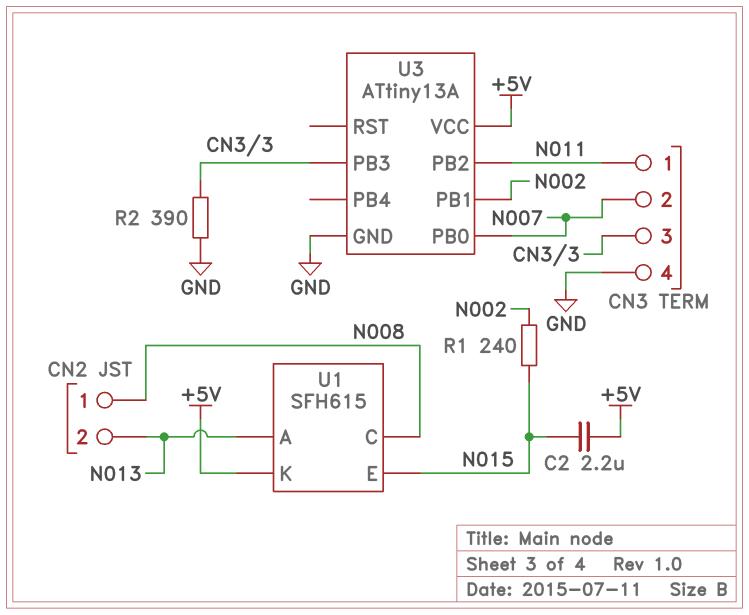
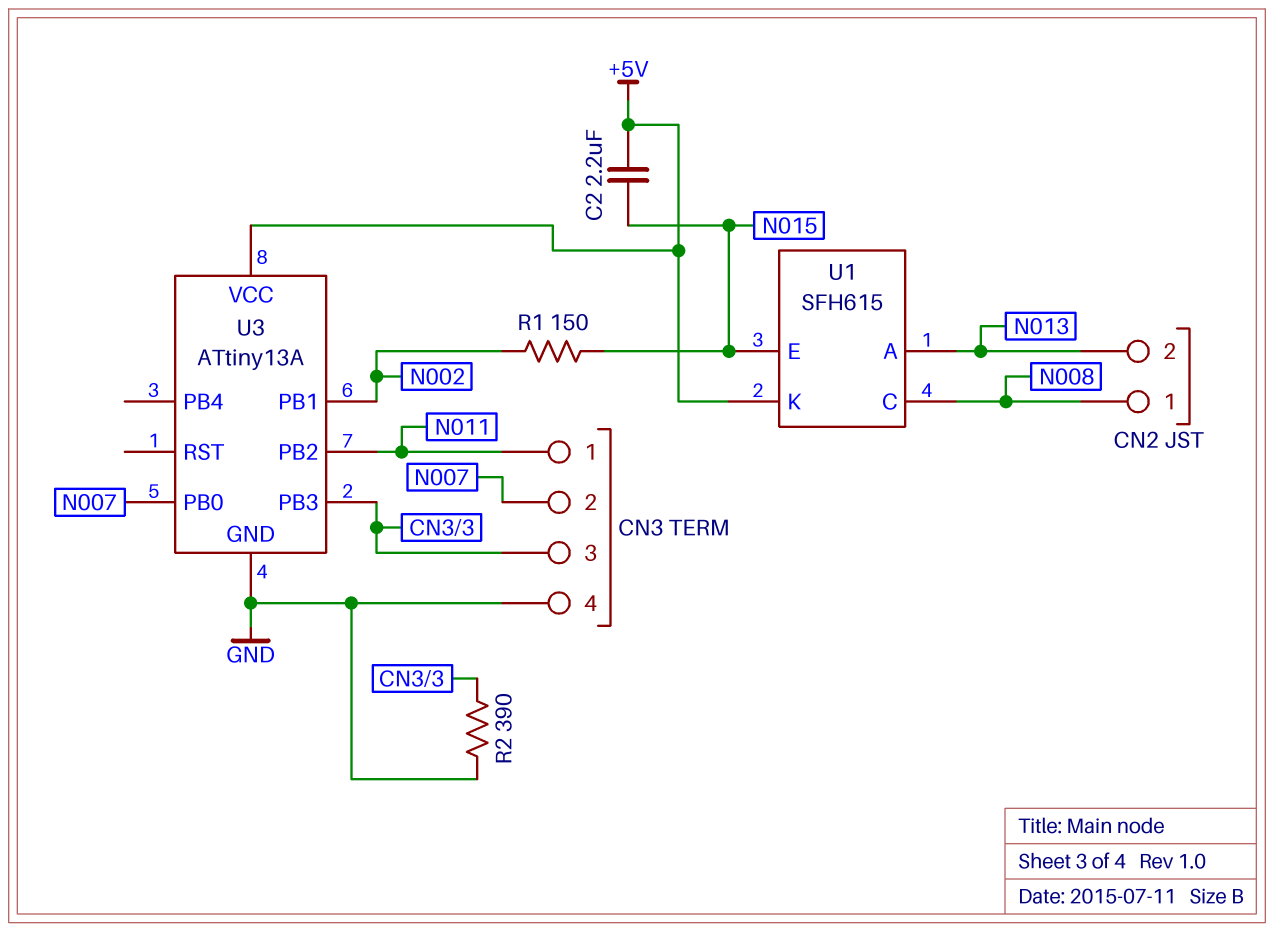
R1: 240 (N002, N015) -> 150 (N002, N015)

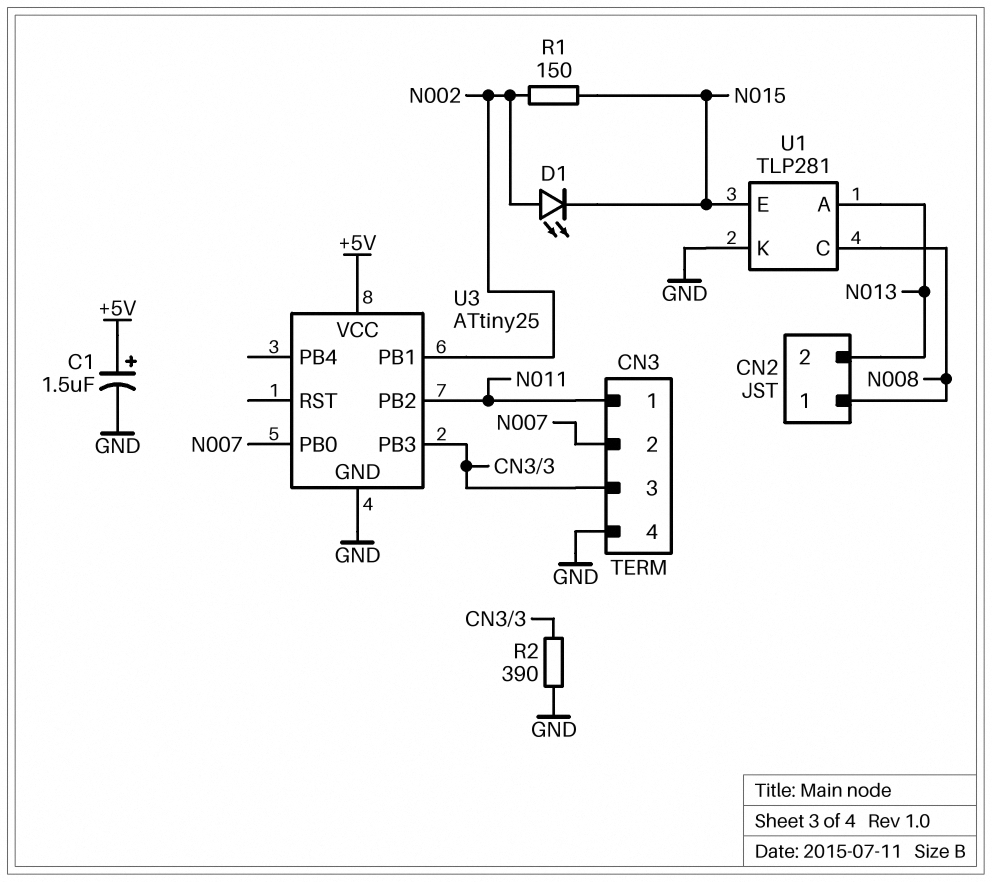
C1: none -> 1.5uF (plus +5V, minus GND)
C2: 2.2uF (+5V, N015) -> none
D1: none -> LED (A N002, K N015)
U1: SFH615 -> TLP281
U1 pin K: +5V -> GND
U3: ATtiny13A -> ATtiny25

